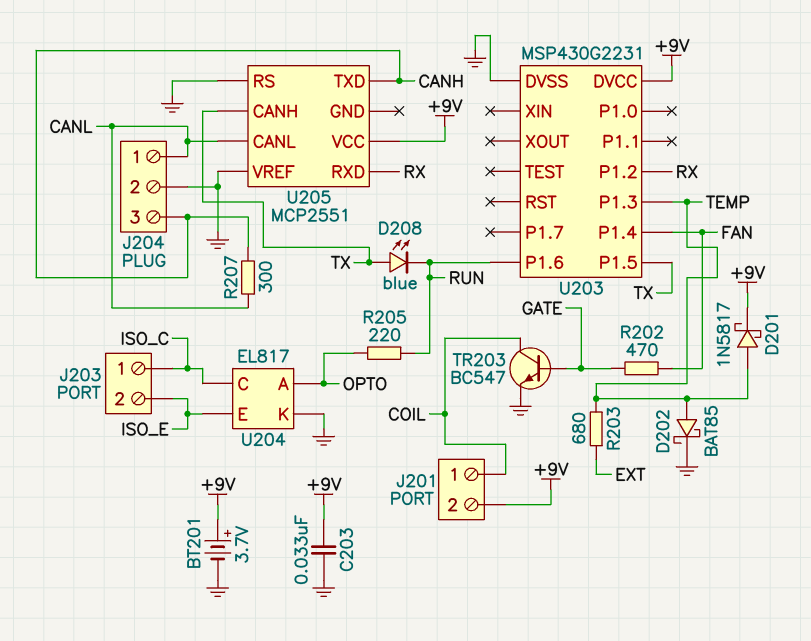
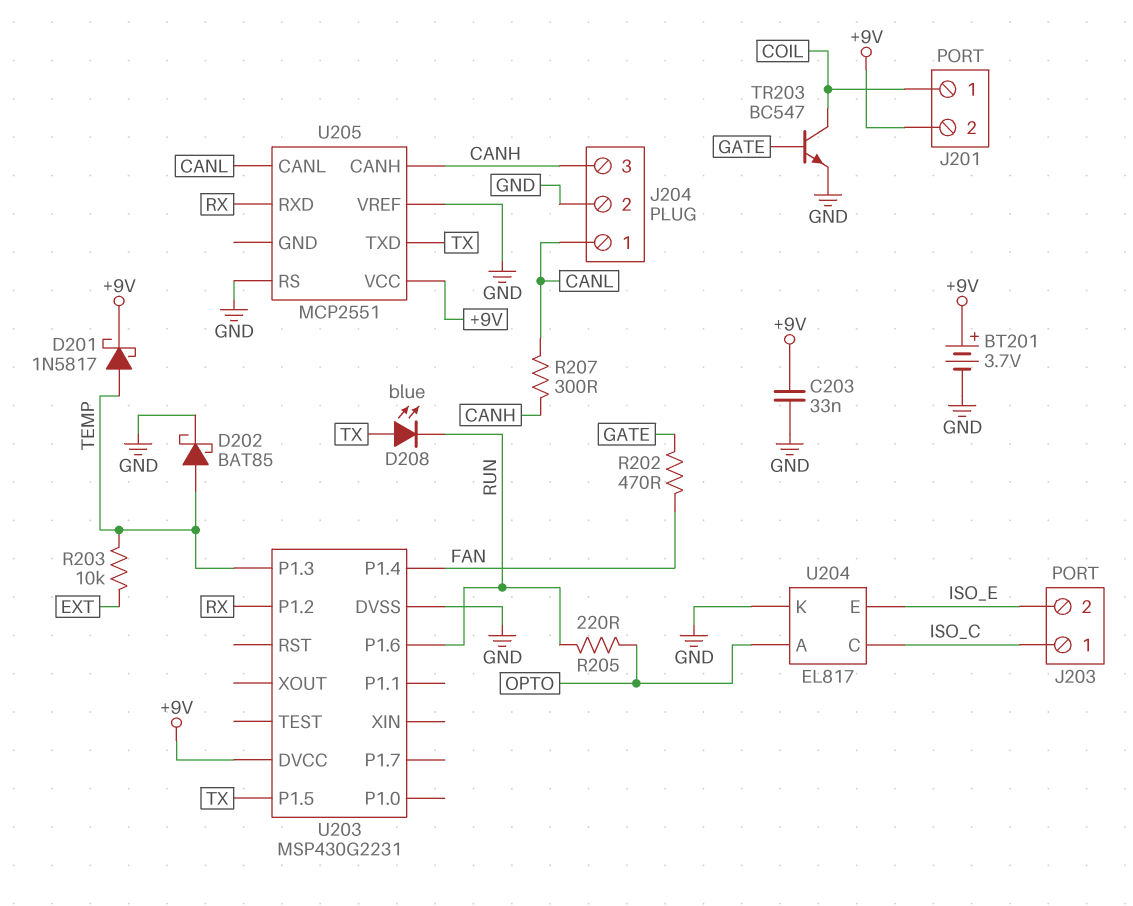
R203: 680 (EXT, TEMP) -> 10k (EXT, TEMP)
U205 pin CANH: TX -> CANH
U205 pin TXD: CANH -> TX

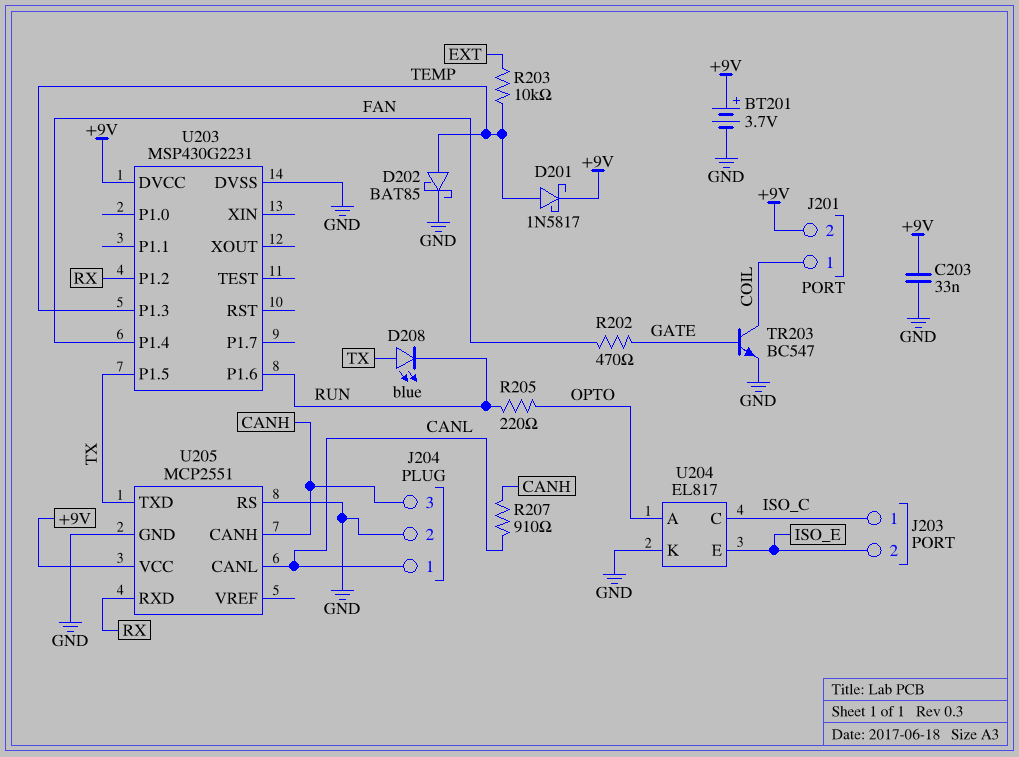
R207: 300 (CANH, CANL) -> 910 (CANH, CANL)
U205 pin GND: none -> GND
U205 pin VREF: GND -> none

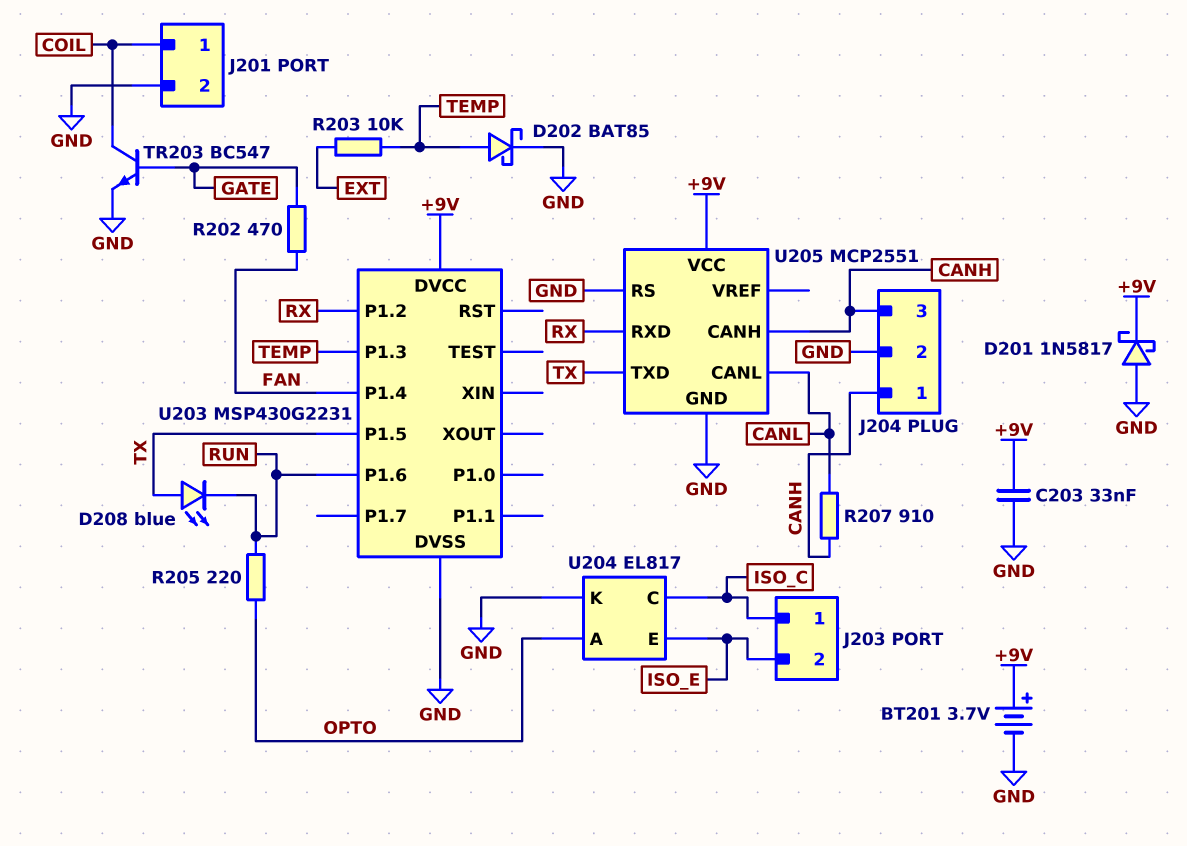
D201: schottky 1N5817 (A TEMP, K +9V) -> schottky 1N5817 (A GND, K +9V)
J201 pin 2: +9V -> GND
J204 pin 1: CANL -> CANH

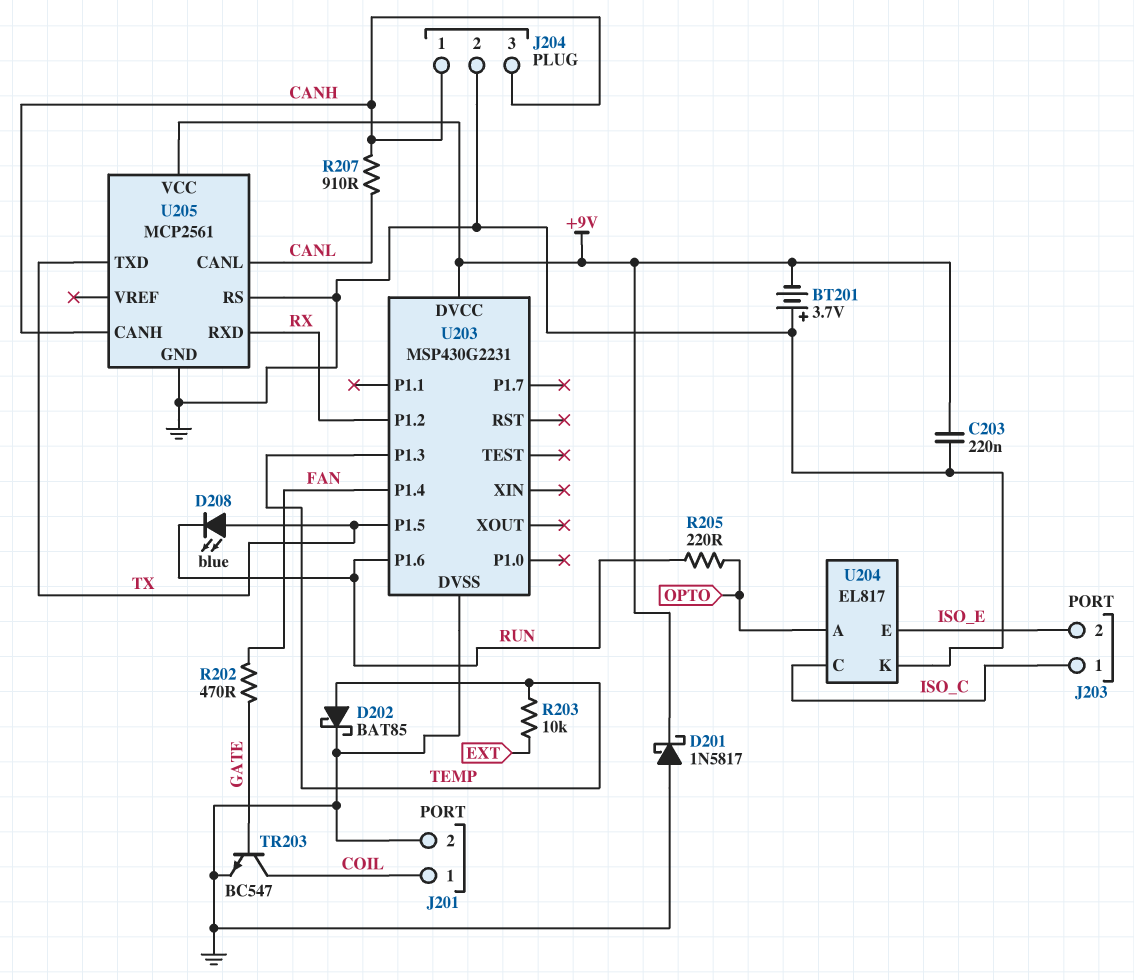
BT201: 3.7V (plus +9V, minus GND) -> 3.7V (plus GND, minus +9V)
C203: 33nF (+9V, GND) -> 220nF (+9V, GND)
U205: MCP2551 -> MCP2561

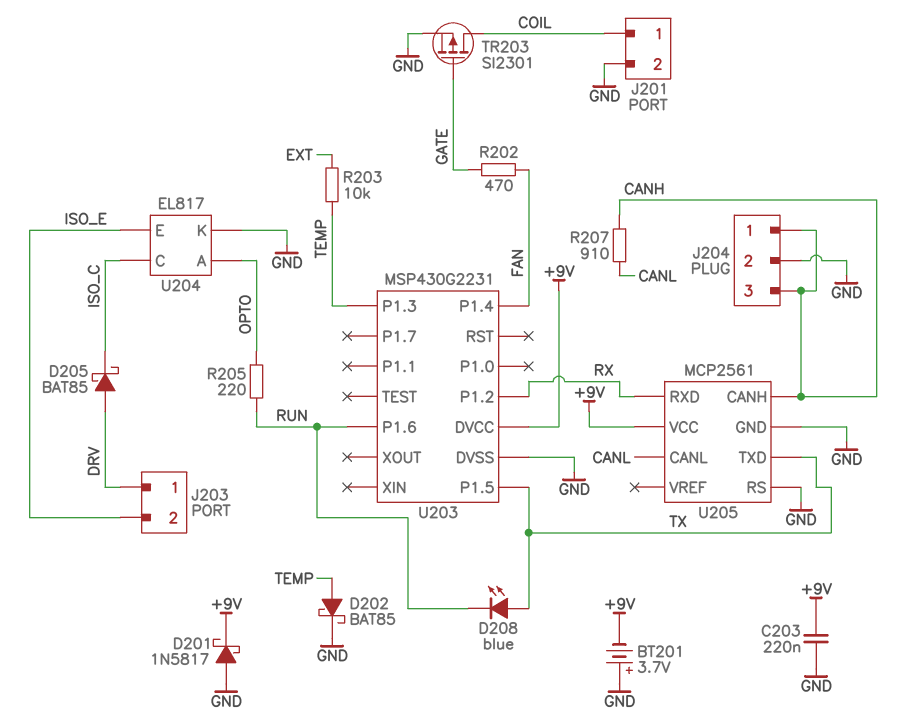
D205: none -> schottky BAT85 (A DRV, K ISO_C)
J203 pin 1: ISO_C -> DRV
TR203: NPN BC547 (B GATE, C COIL, E GND) -> PMOS SI2301 (G GATE, D COIL, S GND)

